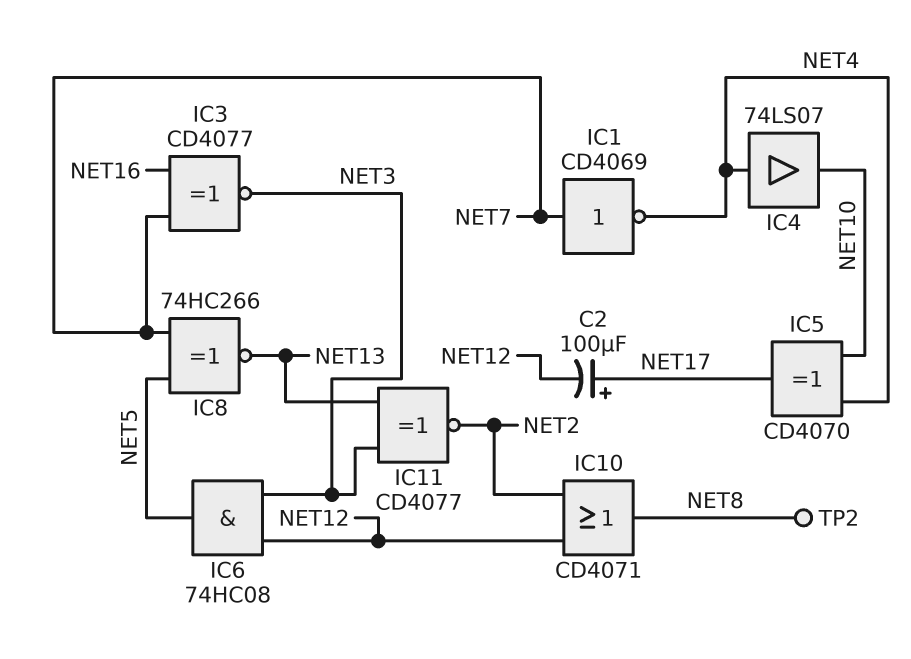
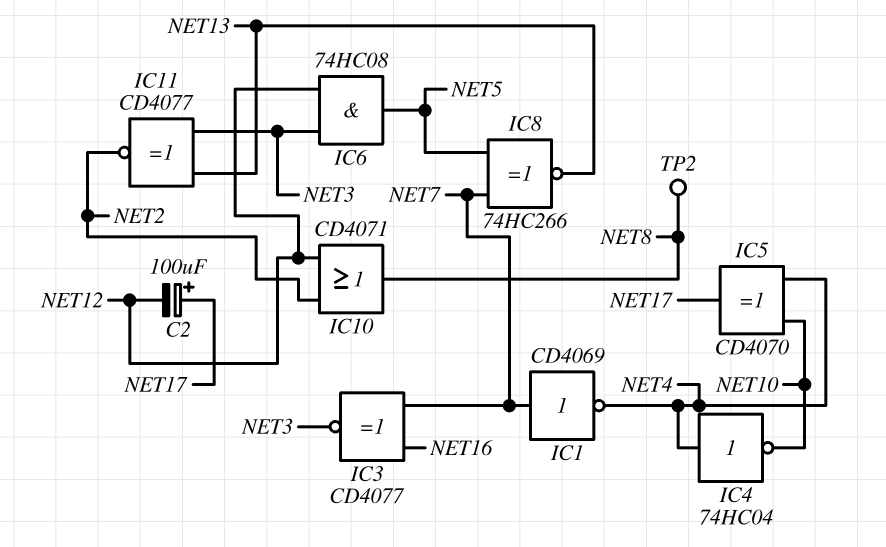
IC4: buffer 74LS07 (in NET4, out NET10) -> NOT 74HC04 (in NET4, out NET10)

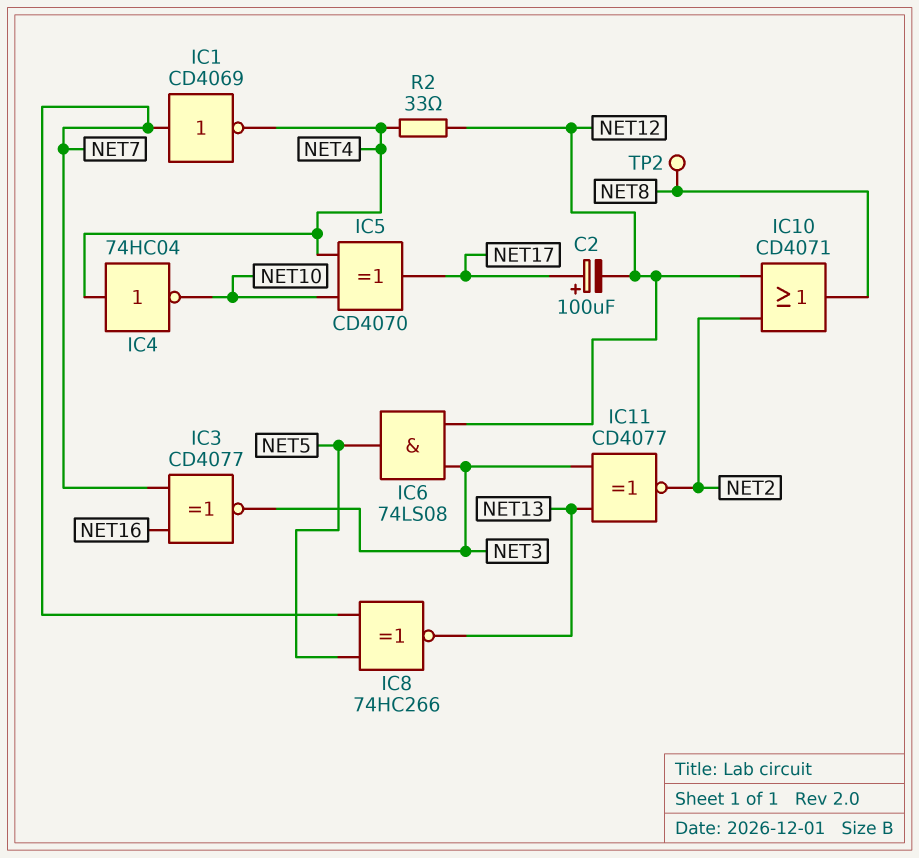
IC6: AND 74HC08 (in NET3, in NET12, out NET5) -> AND 74LS08 (in NET3, in NET12, out NET5)
R2: none -> 33 (NET4, NET12)

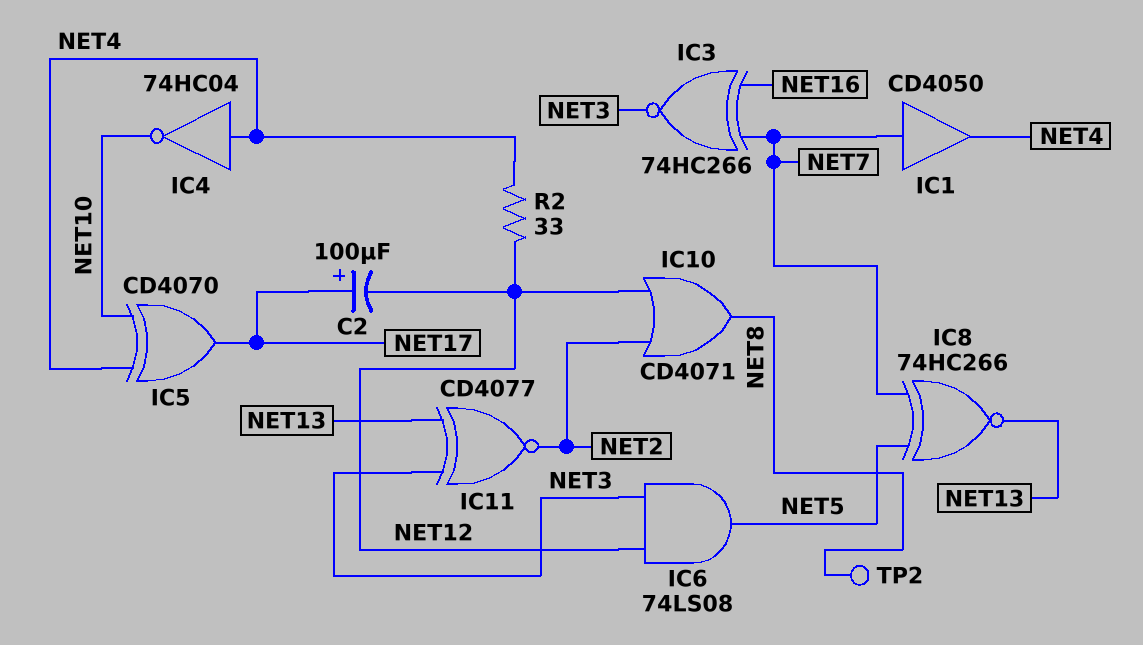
IC1: NOT CD4069 (in NET7, out NET4) -> buffer CD4050 (in NET7, out NET4)
IC3: XNOR CD4077 (in NET7, in NET16, out NET3) -> XNOR 74HC266 (in NET7, in NET16, out NET3)

